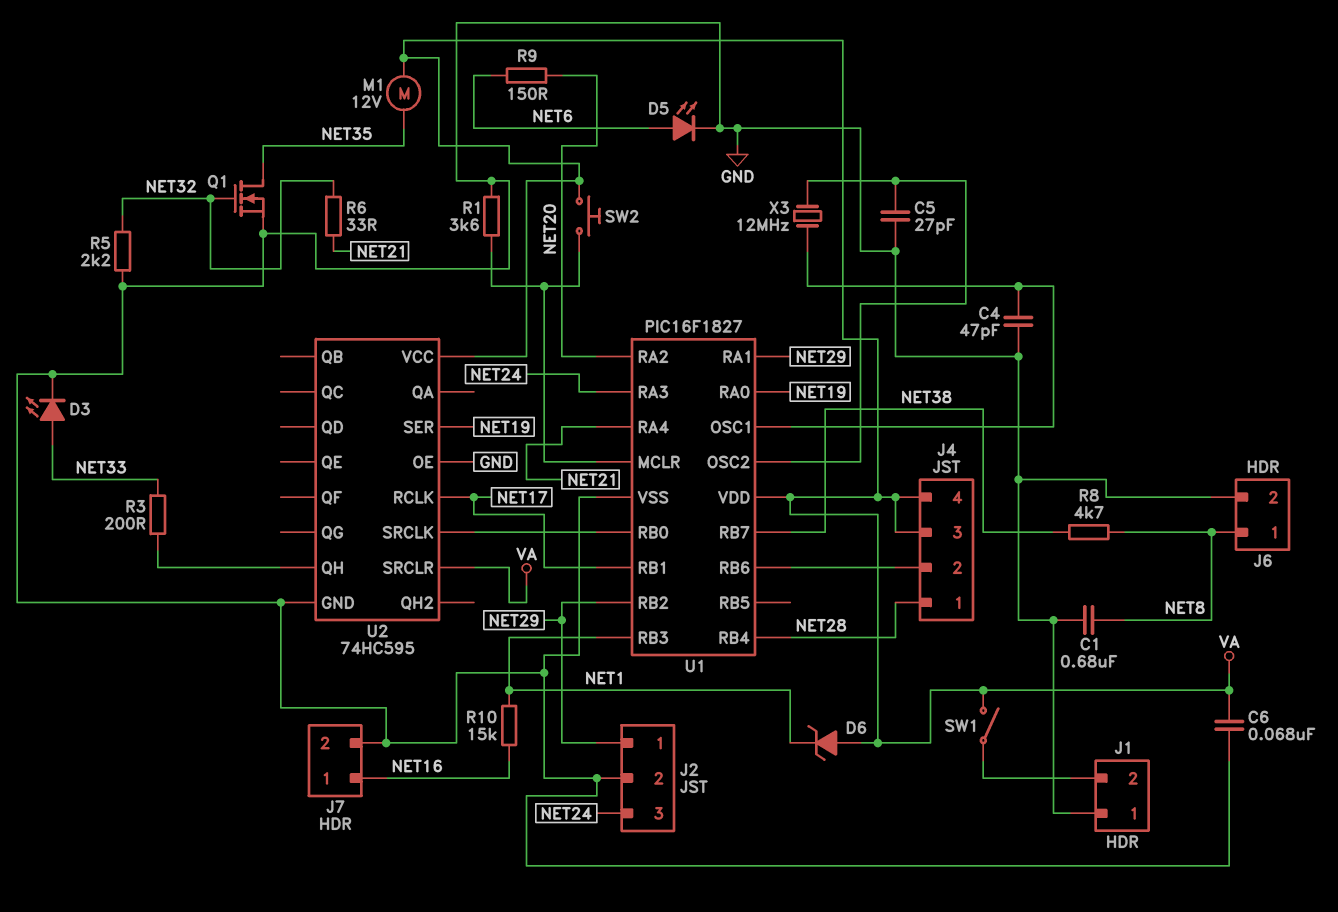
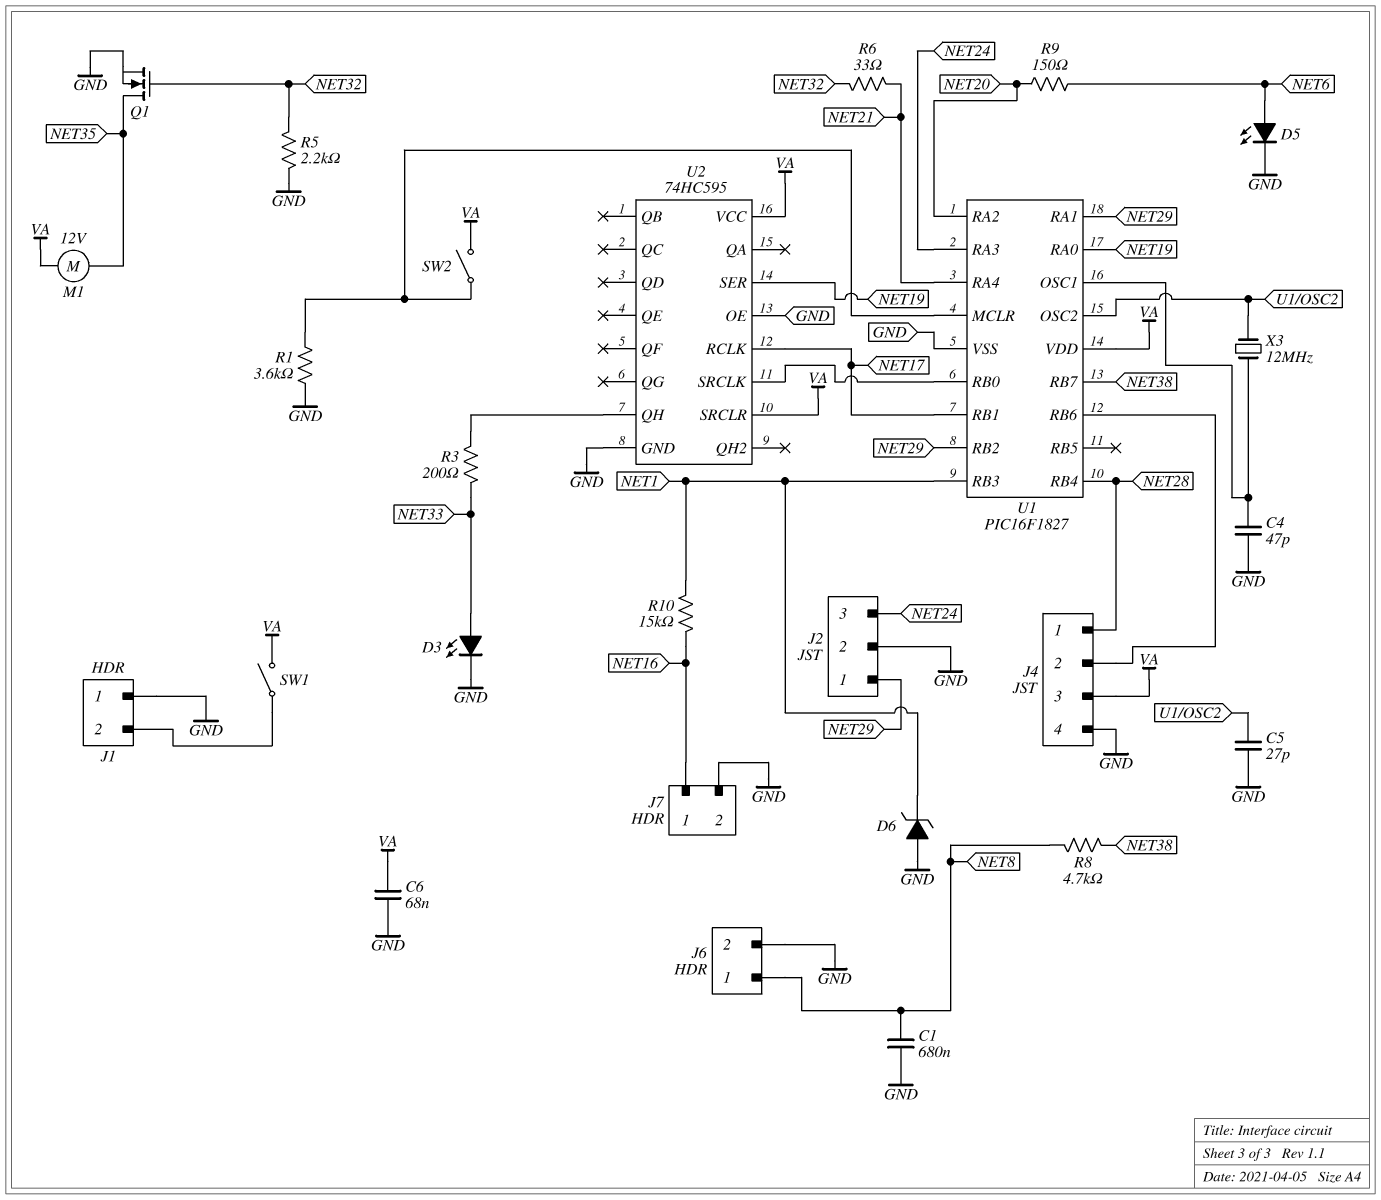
D6: zener (A VA, K NET1) -> zener (A GND, K NET1)
J4 pin 4: VA -> GND
SW2: button (U1/MCLR, VA) -> switch (U1/MCLR, VA)

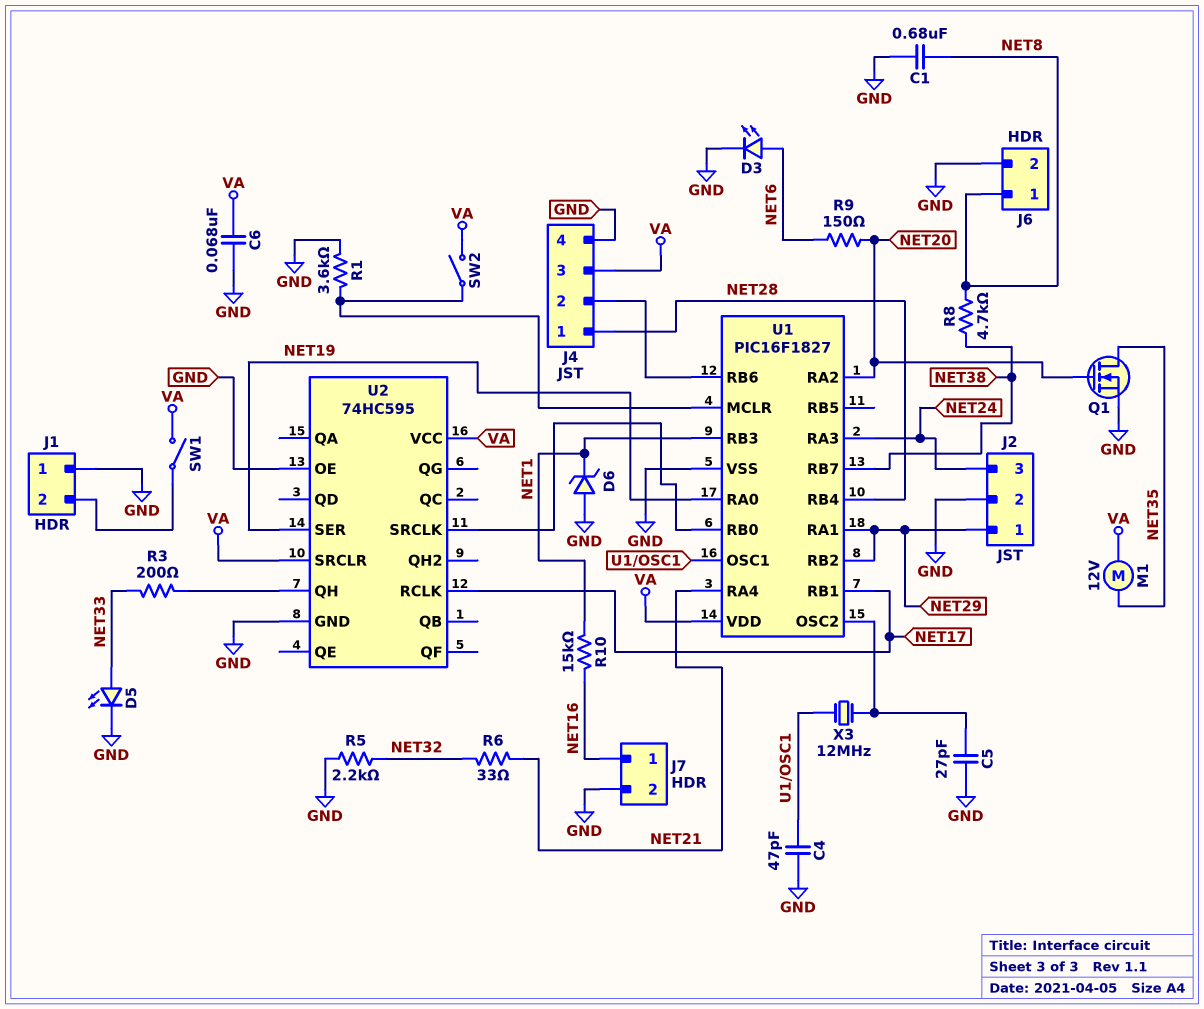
D3: LED (A NET33, K GND) -> LED (A NET6, K GND)
D5: LED (A NET6, K GND) -> LED (A NET33, K GND)
Q1: NMOS (G NET32, D NET35, S GND) -> NMOS (G NET20, D NET35, S GND)

